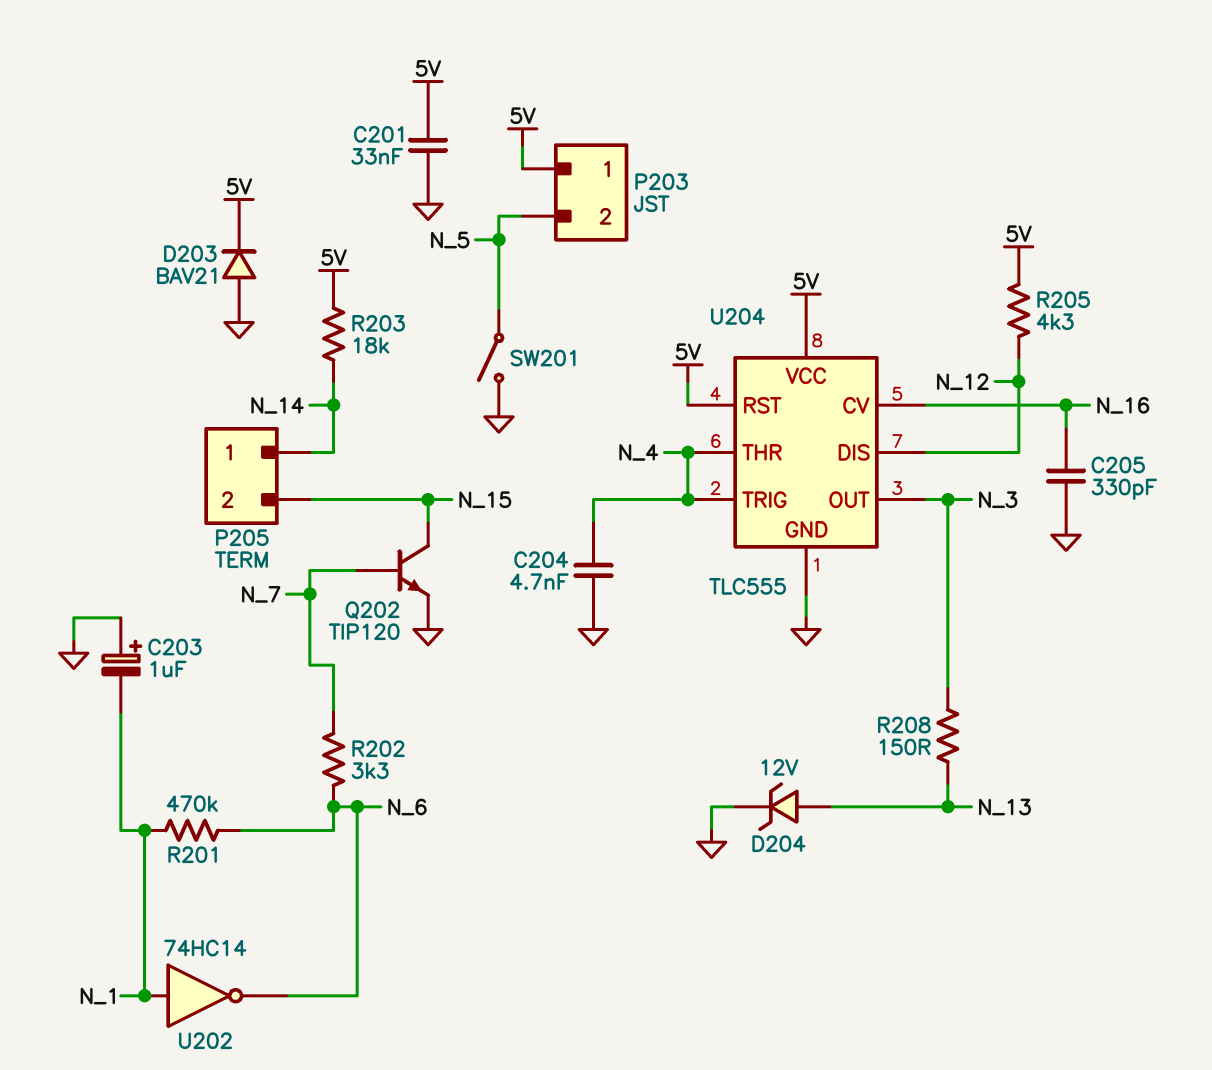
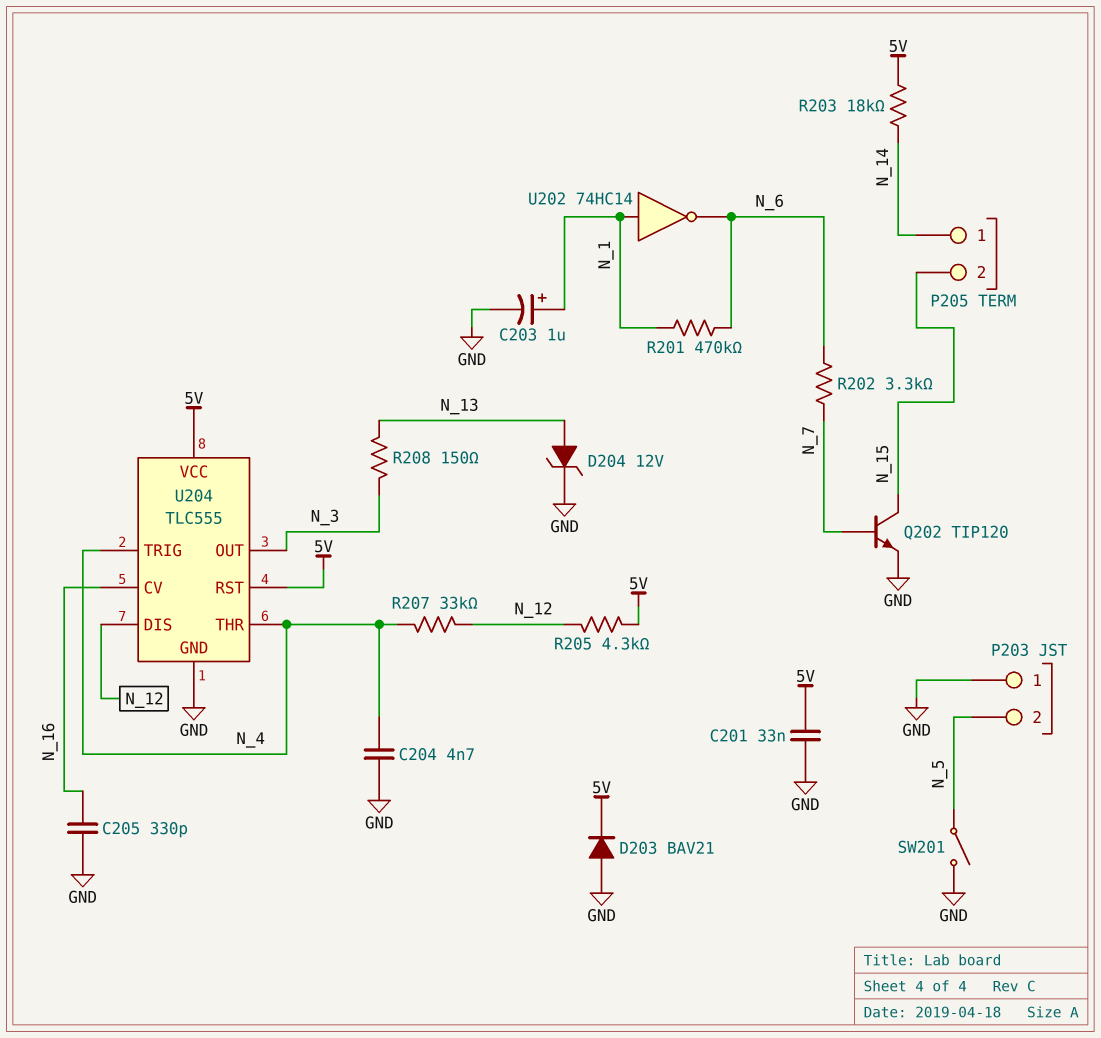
C203: 1uF (plus GND, minus N_1) -> 1uF (plus N_1, minus GND)
P203 pin 1: 5V -> GND
R207: none -> 33k (N_4, N_12)

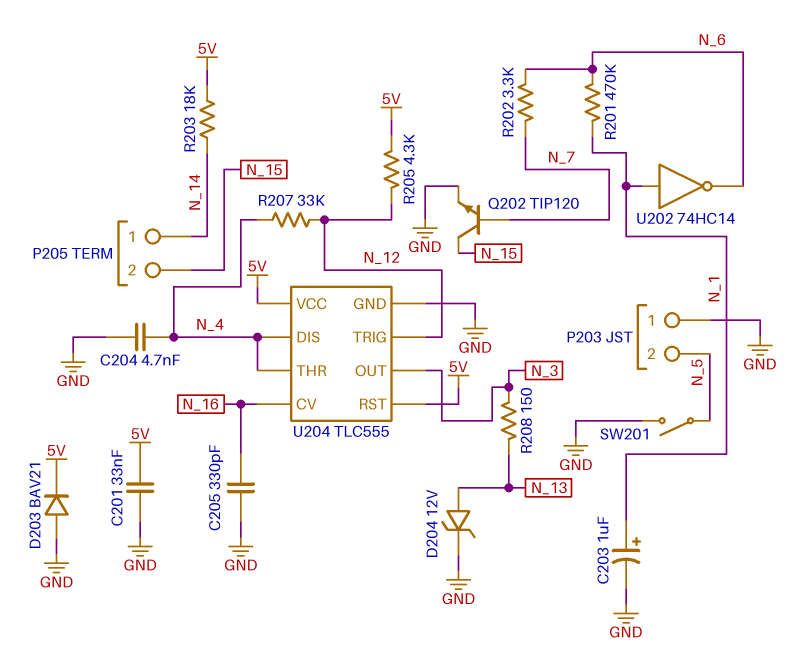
U204 pin DIS: N_12 -> N_4
U204 pin TRIG: N_4 -> N_12

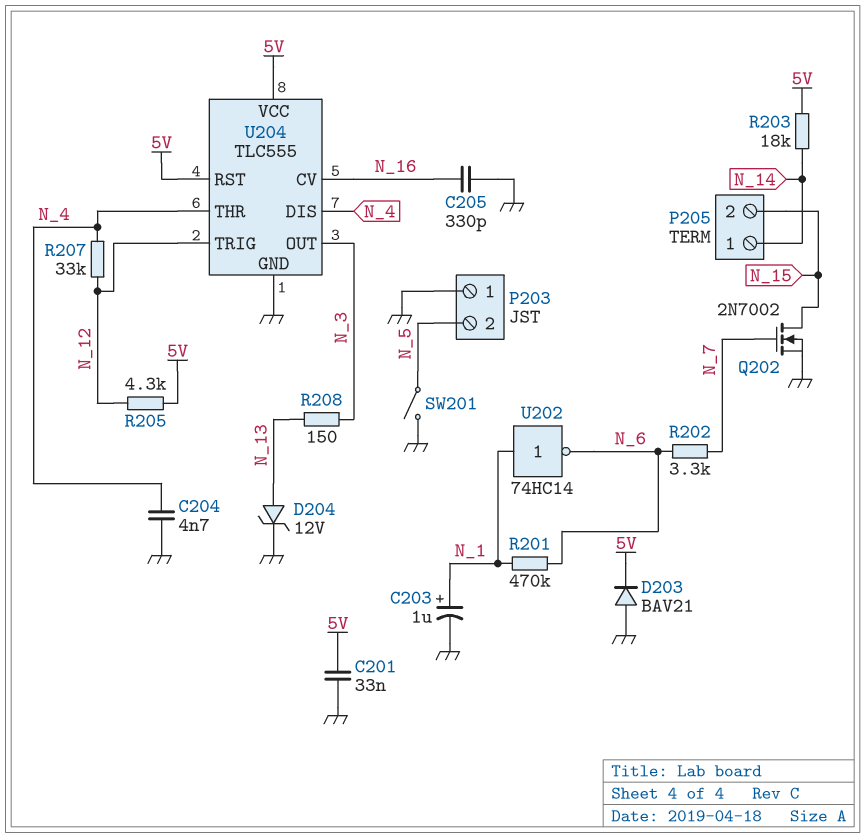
Q202: NPN TIP120 (B N_7, C N_15, E GND) -> NMOS 2N7002 (G N_7, D N_15, S GND)

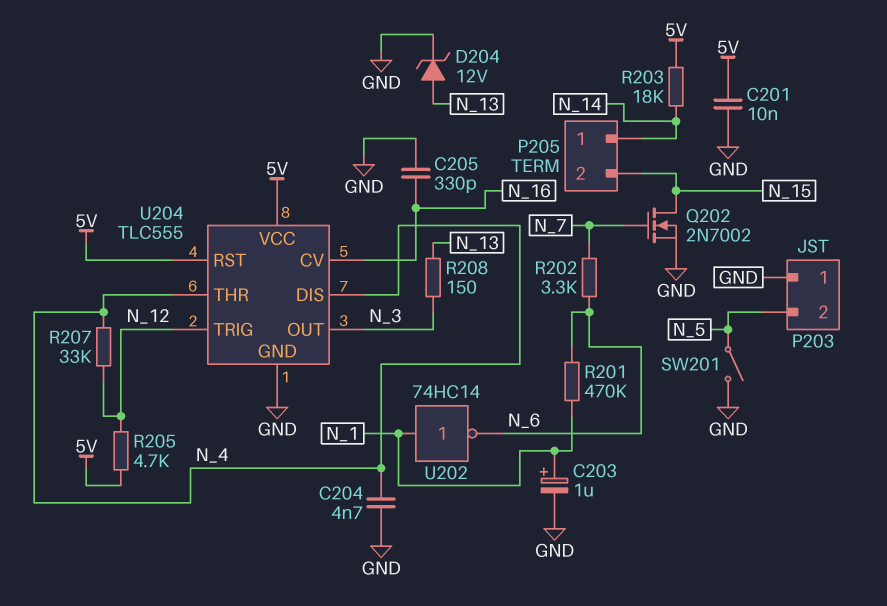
C201: 33nF (5V, GND) -> 10nF (5V, GND)
D203: diode BAV21 (A GND, K 5V) -> none
R205: 4.3k (5V, N_12) -> 4.7k (5V, N_12)

